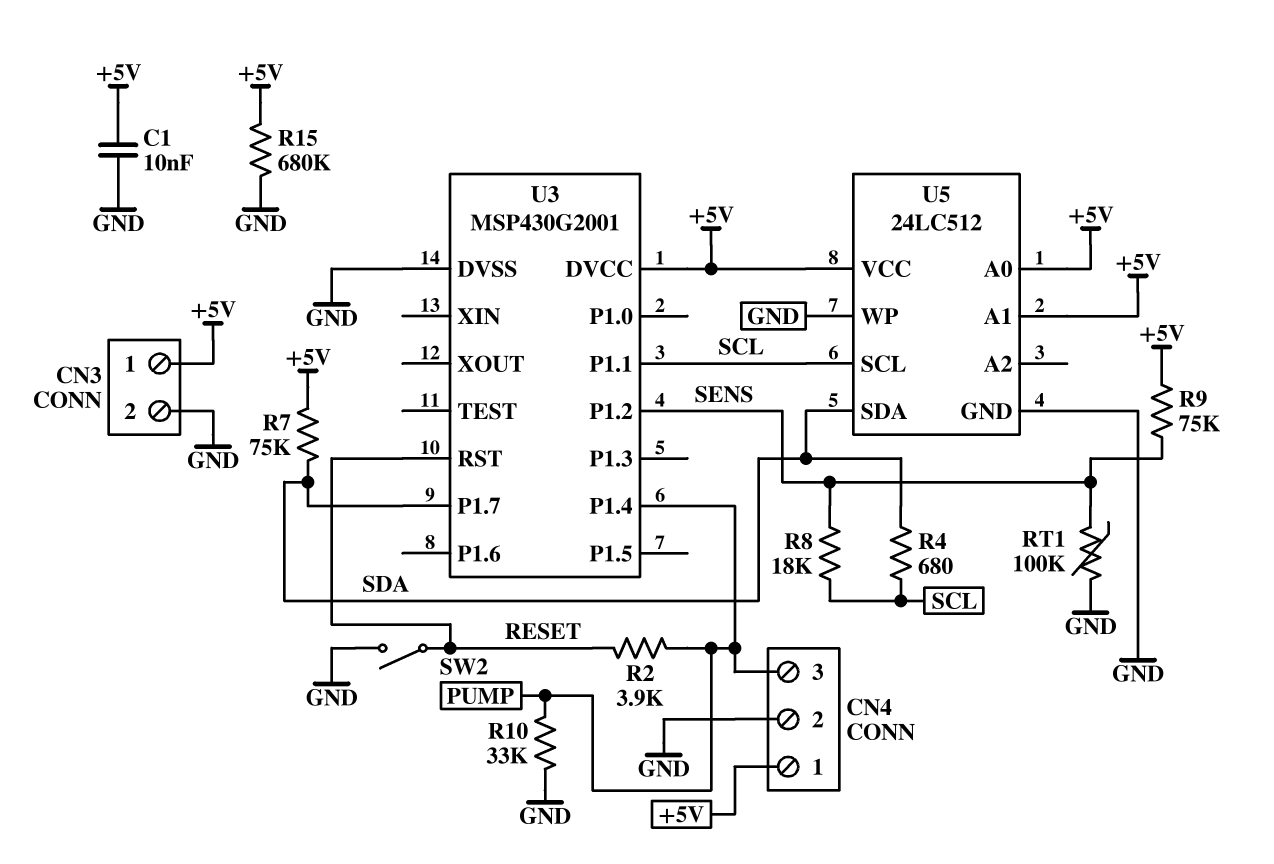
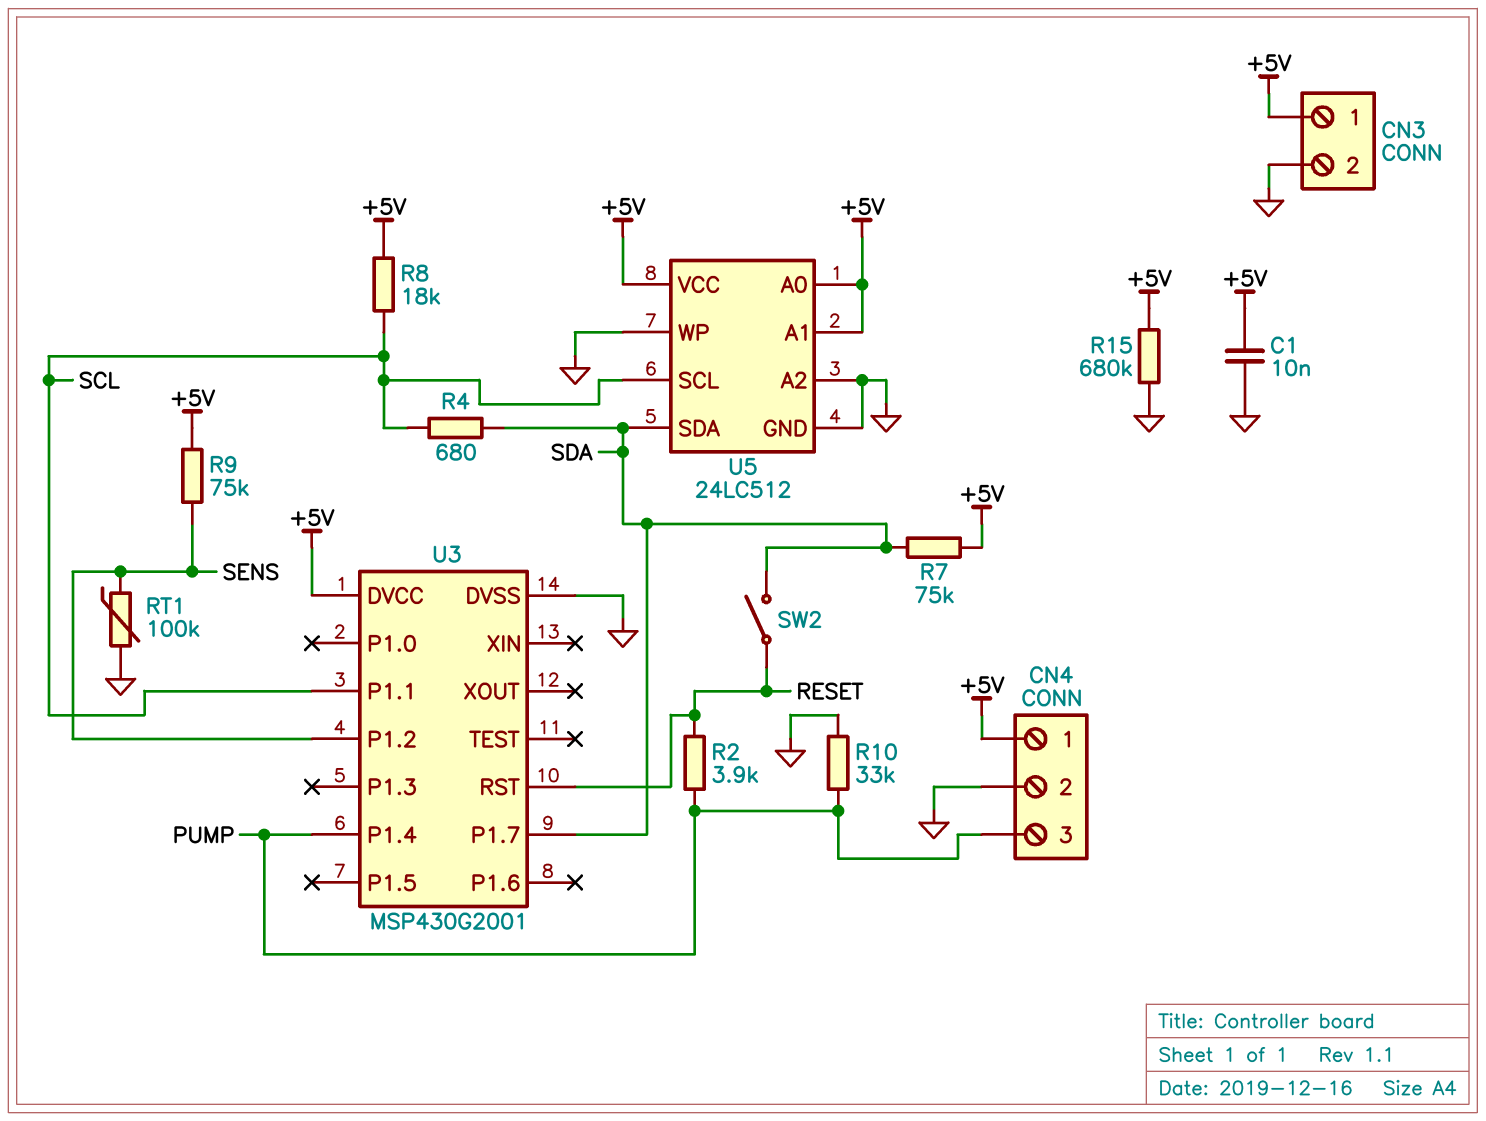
R8: 18k (SCL, SENS) -> 18k (+5V, SCL)
SW2: switch (GND, RESET) -> switch (RESET, SDA)
U5 pin A2: none -> GND

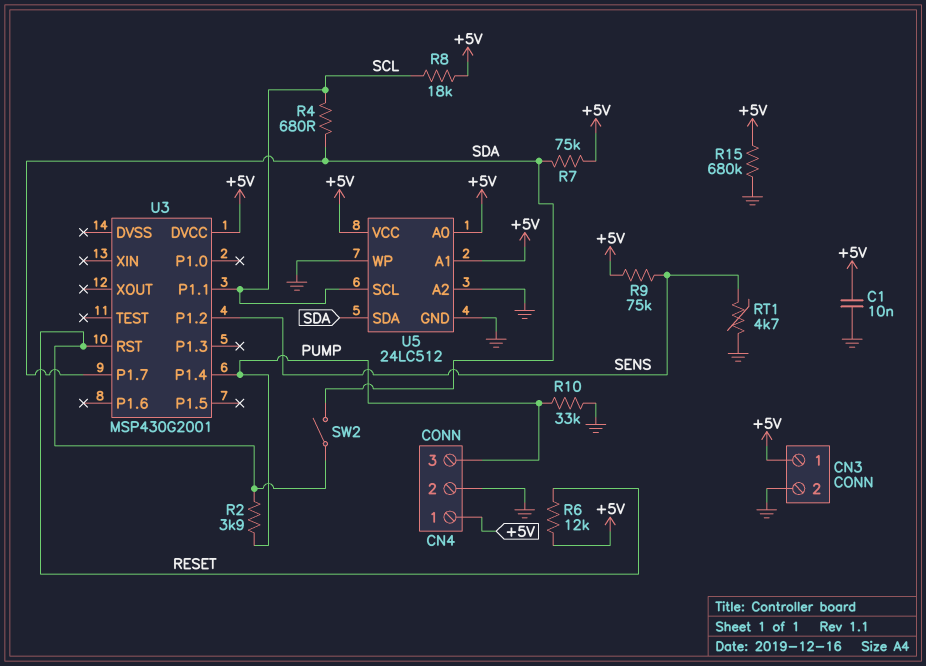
R6: none -> 12k (+5V, RESET)
RT1: 100k (GND, SENS) -> 4.7k (GND, SENS)
U3 pin DVSS: GND -> none

